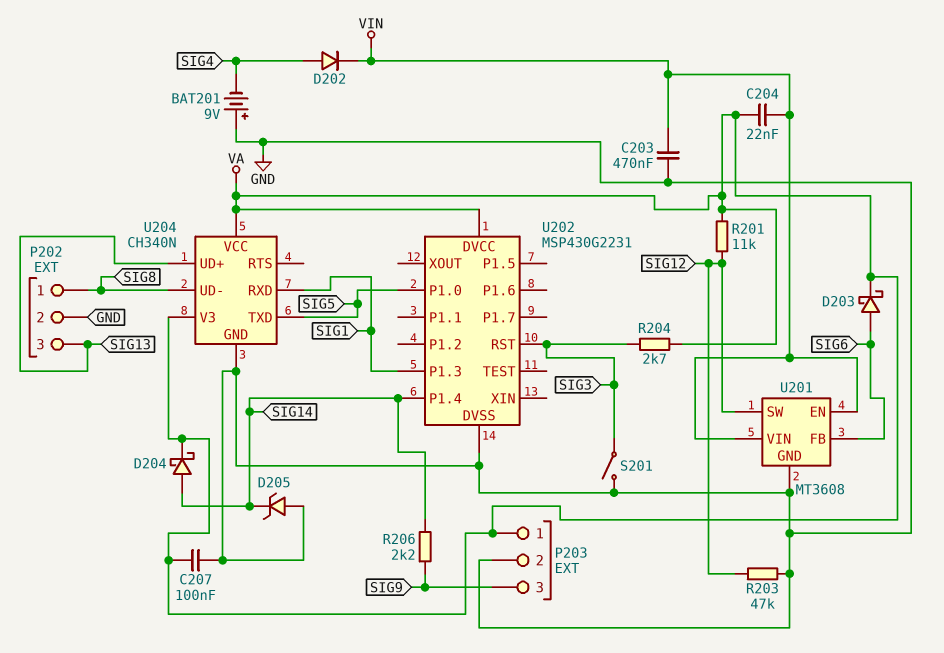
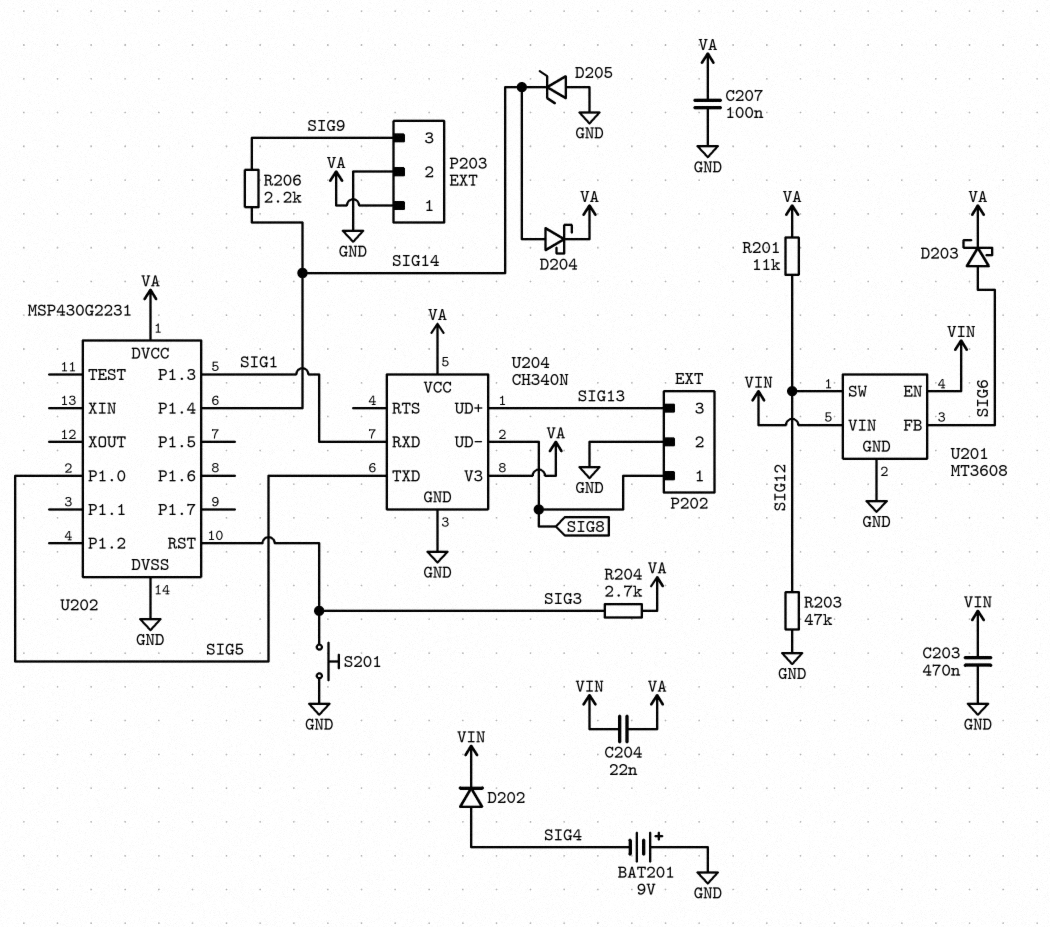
S201: switch (GND, SIG3) -> button (GND, SIG3)

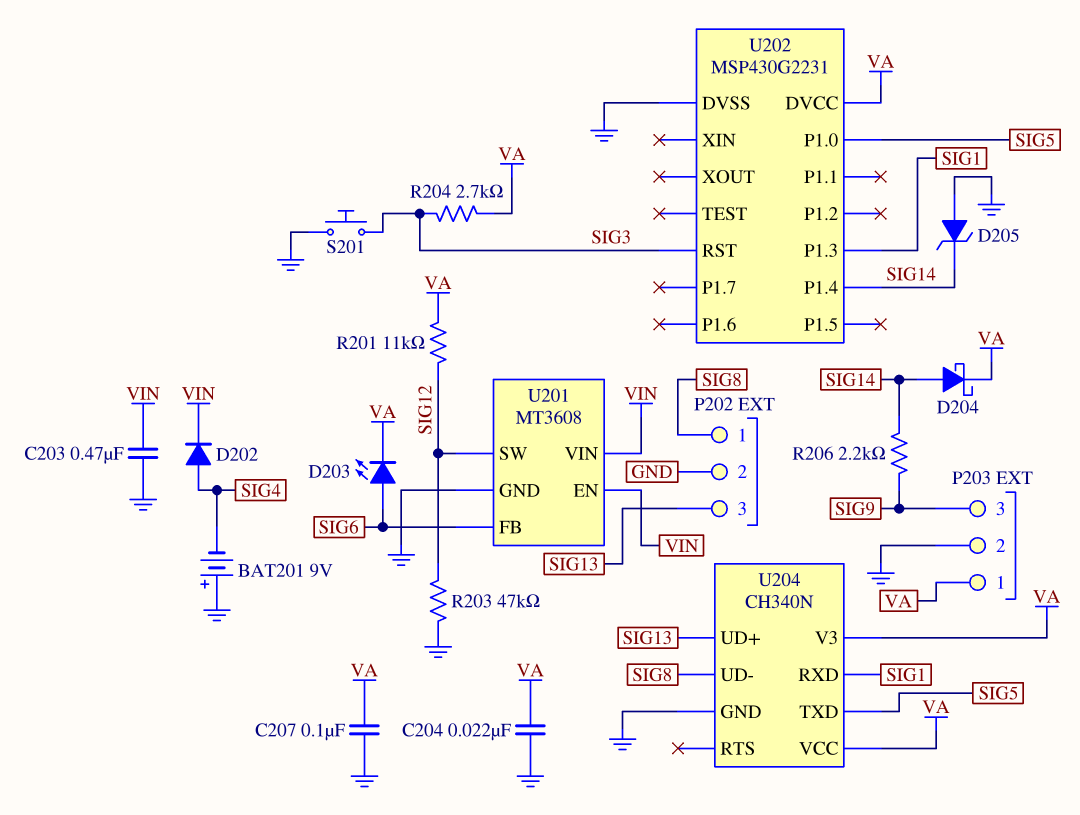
C204: 22nF (VA, VIN) -> 22nF (GND, VA)
D203: schottky (A SIG6, K VA) -> LED (A SIG6, K VA)

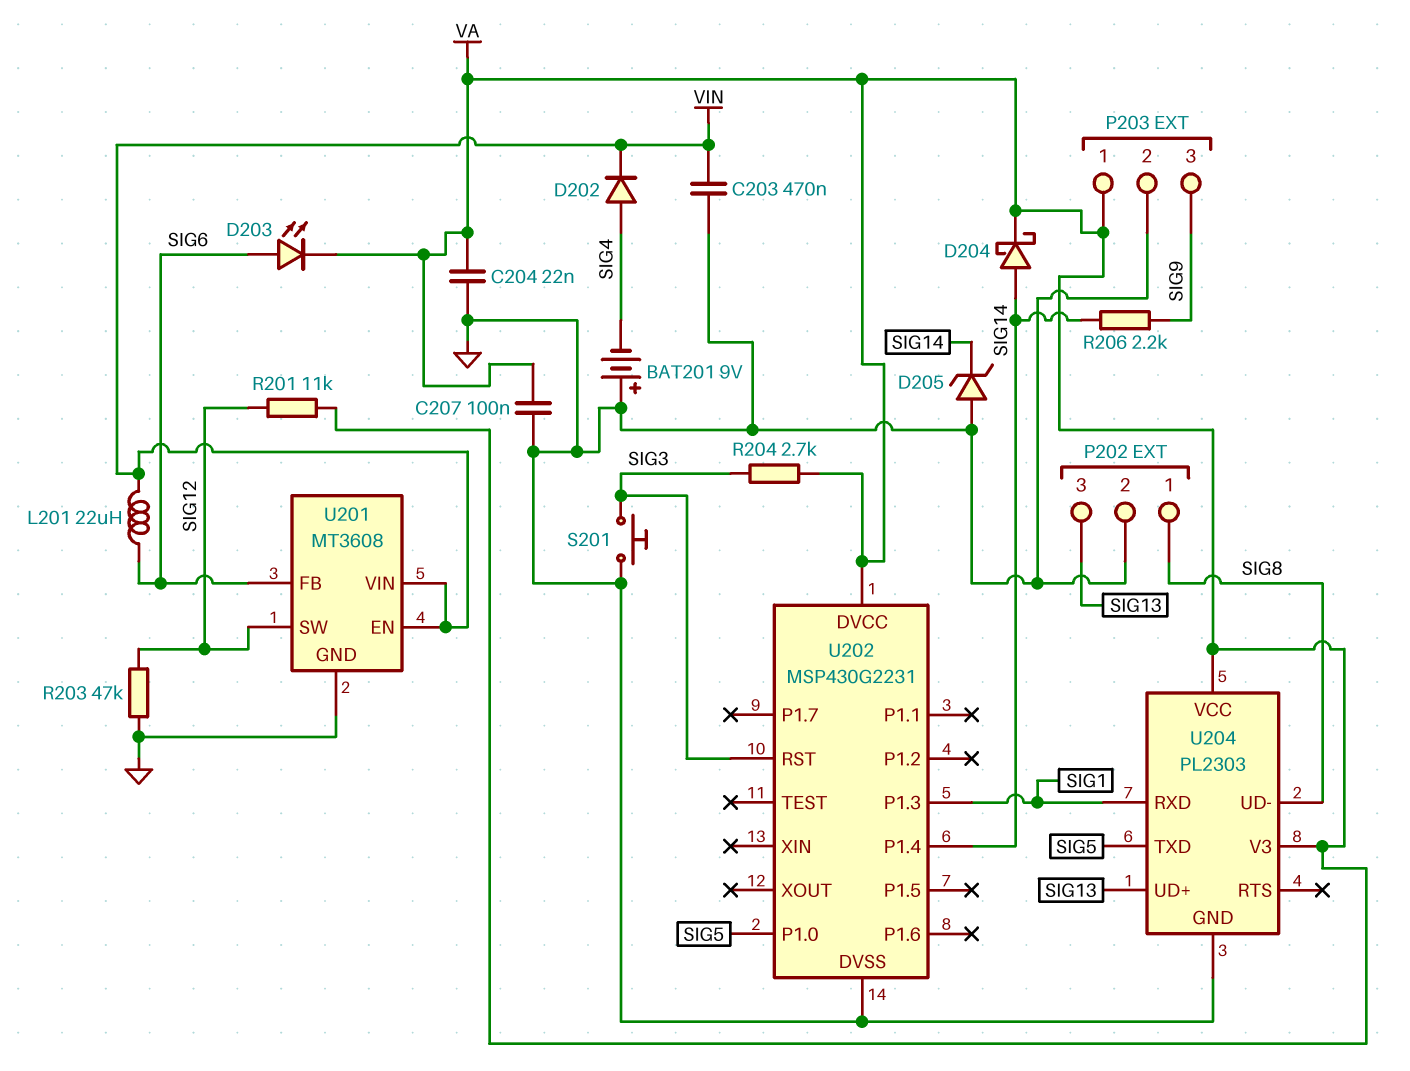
L201: none -> 22uH (SIG6, VIN)
U204: CH340N -> PL2303

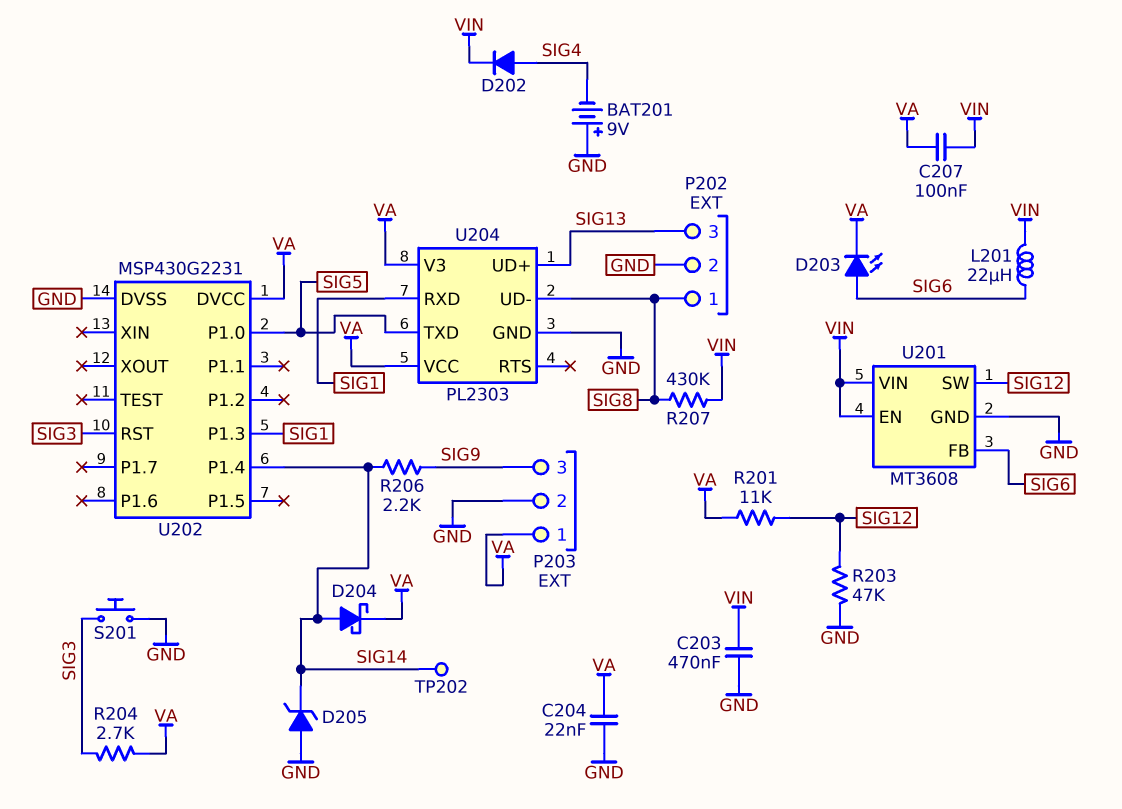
C207: 100nF (GND, VA) -> 100nF (VA, VIN)
R207: none -> 430k (SIG8, VIN)
TP202: none -> test point (SIG14)

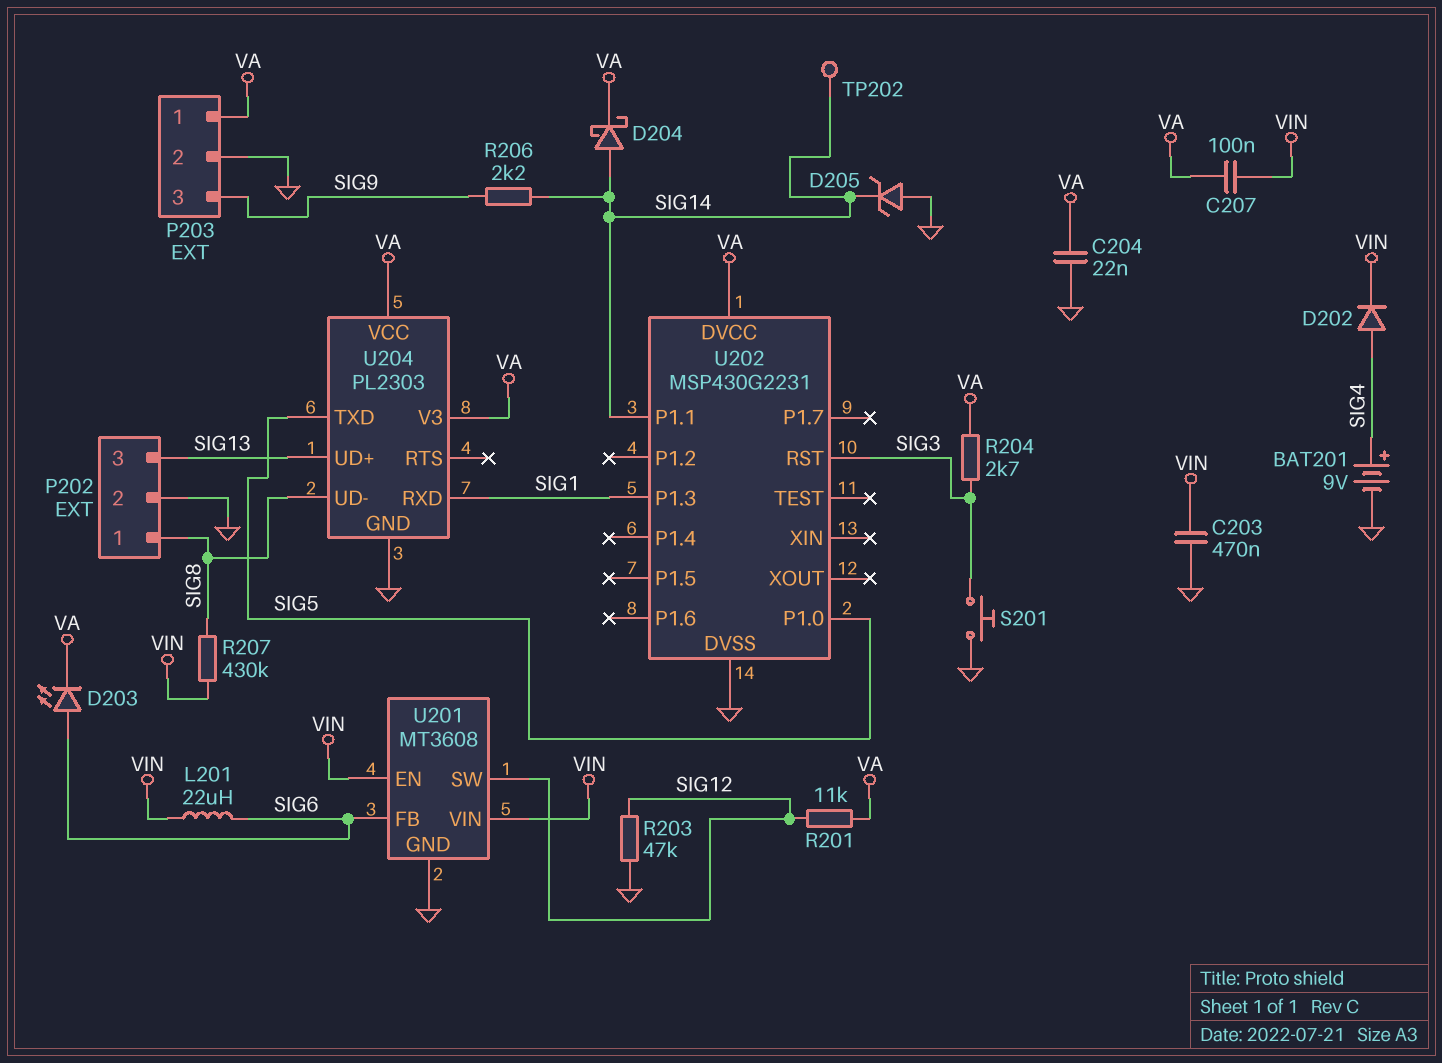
BAT201: 9V (plus GND, minus SIG4) -> 9V (plus SIG4, minus GND)
U202 pin P1.1: none -> SIG14
U202 pin P1.4: SIG14 -> none

